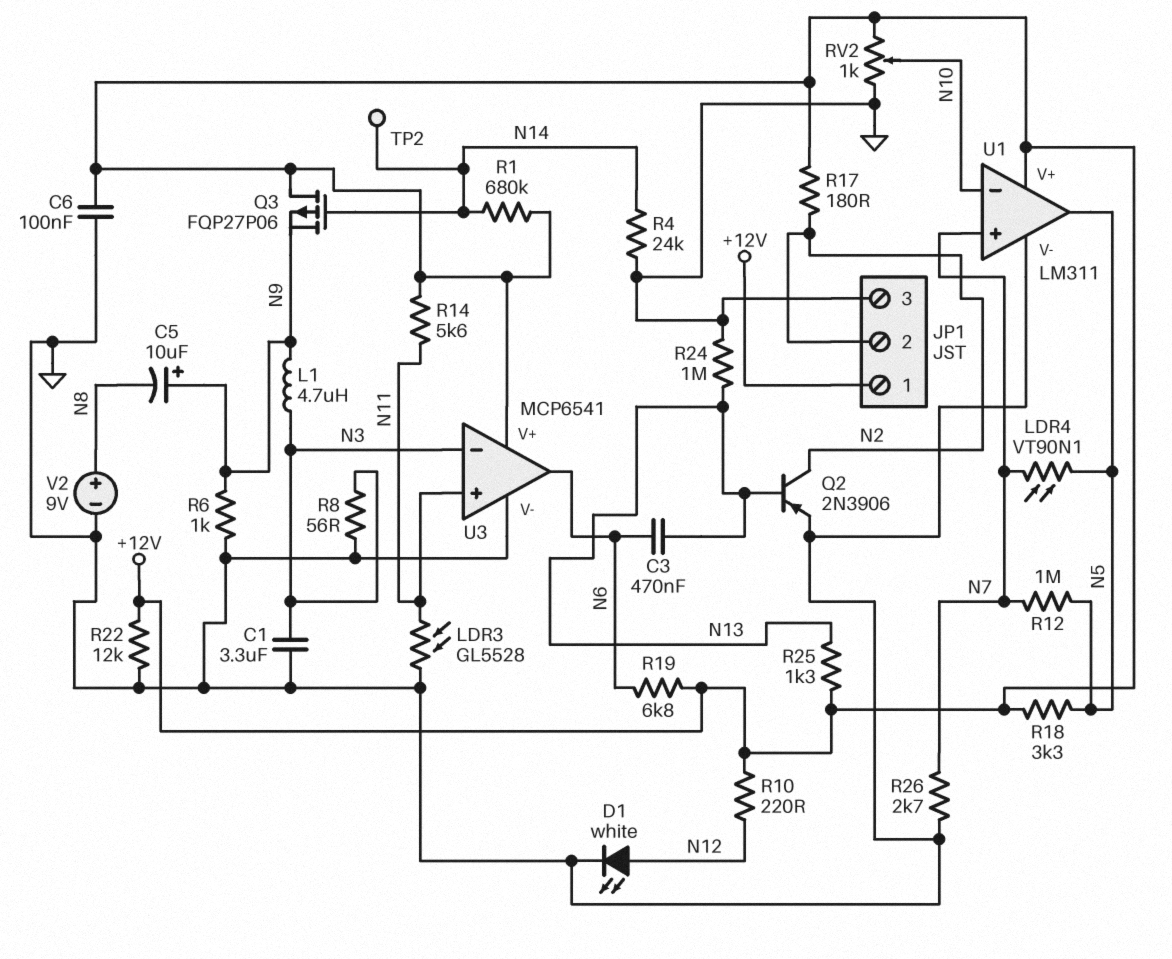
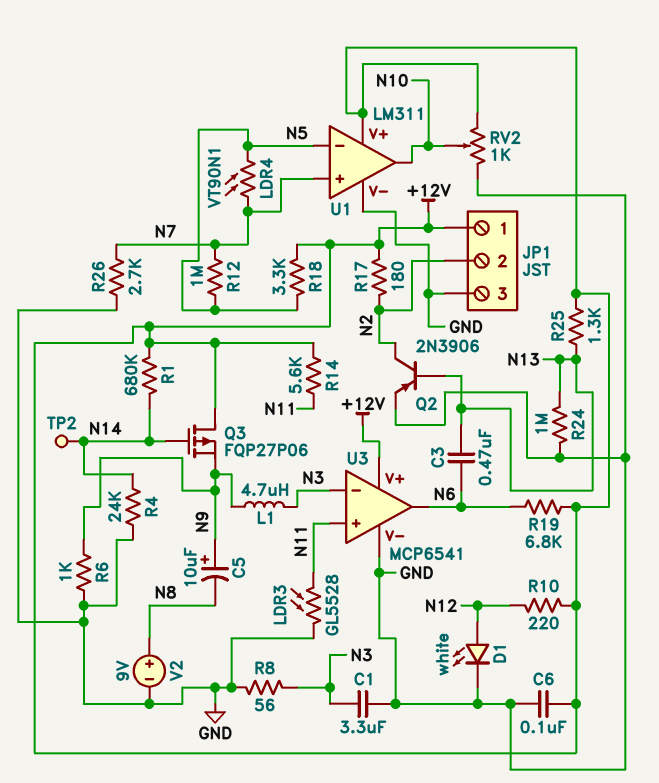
R22: 12k (+12V, GND) -> none
U1 pin in-: N10 -> N5
U1 pin out: N5 -> N10

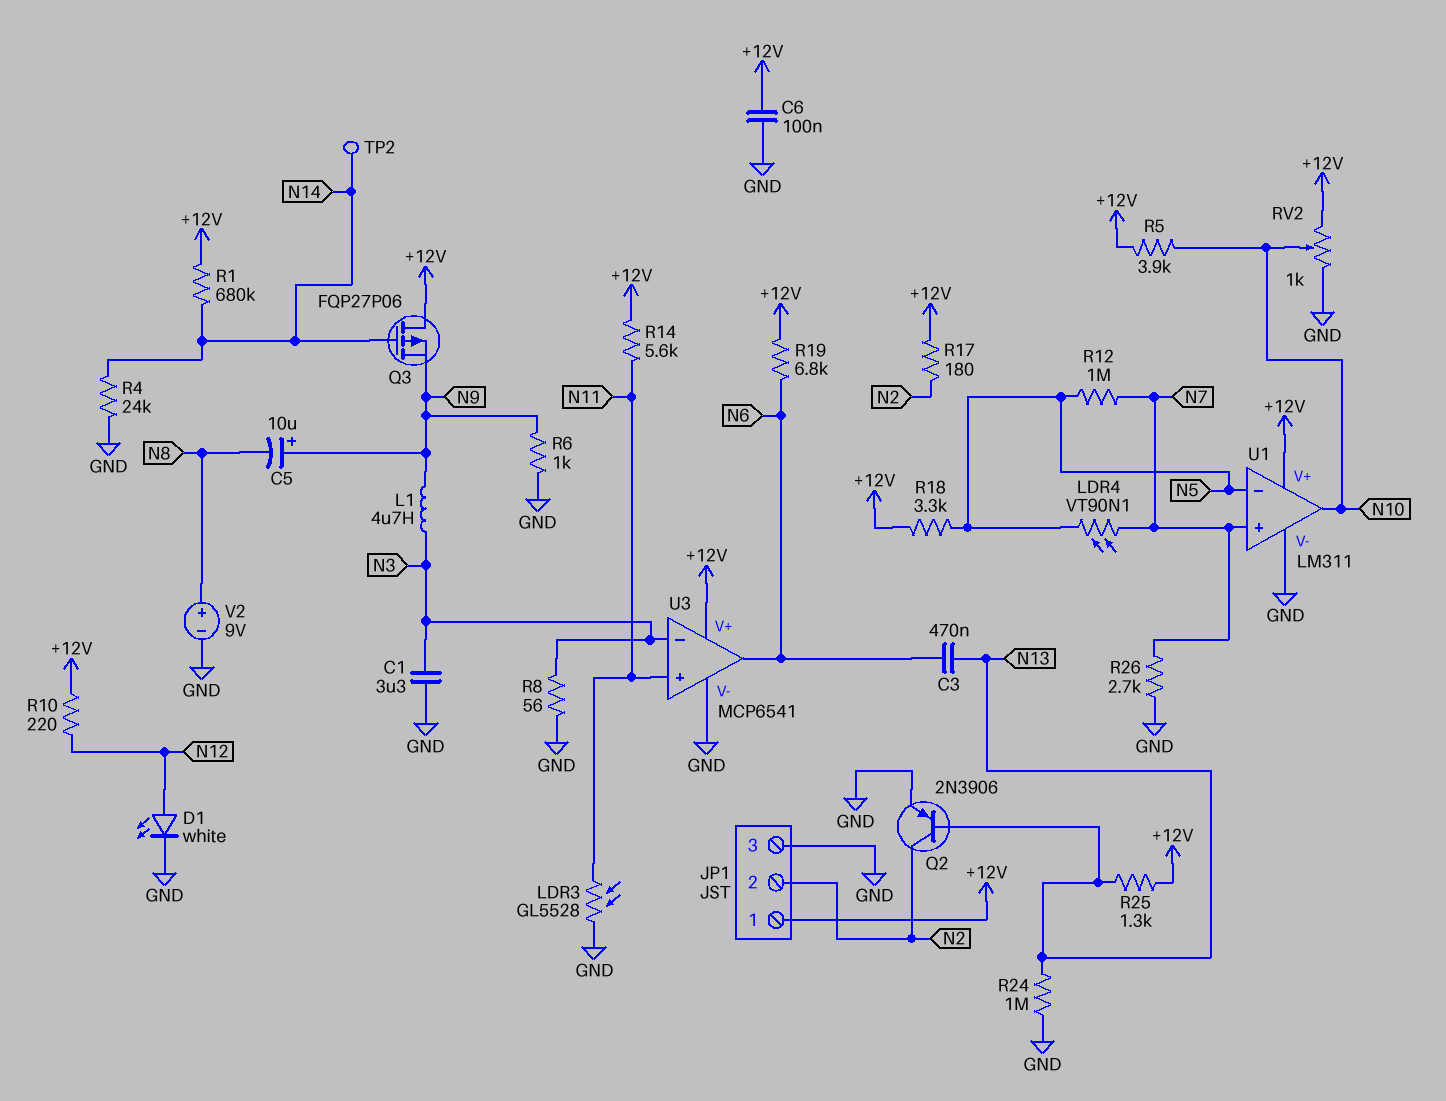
R5: none -> 3.9k (+12V, N10)

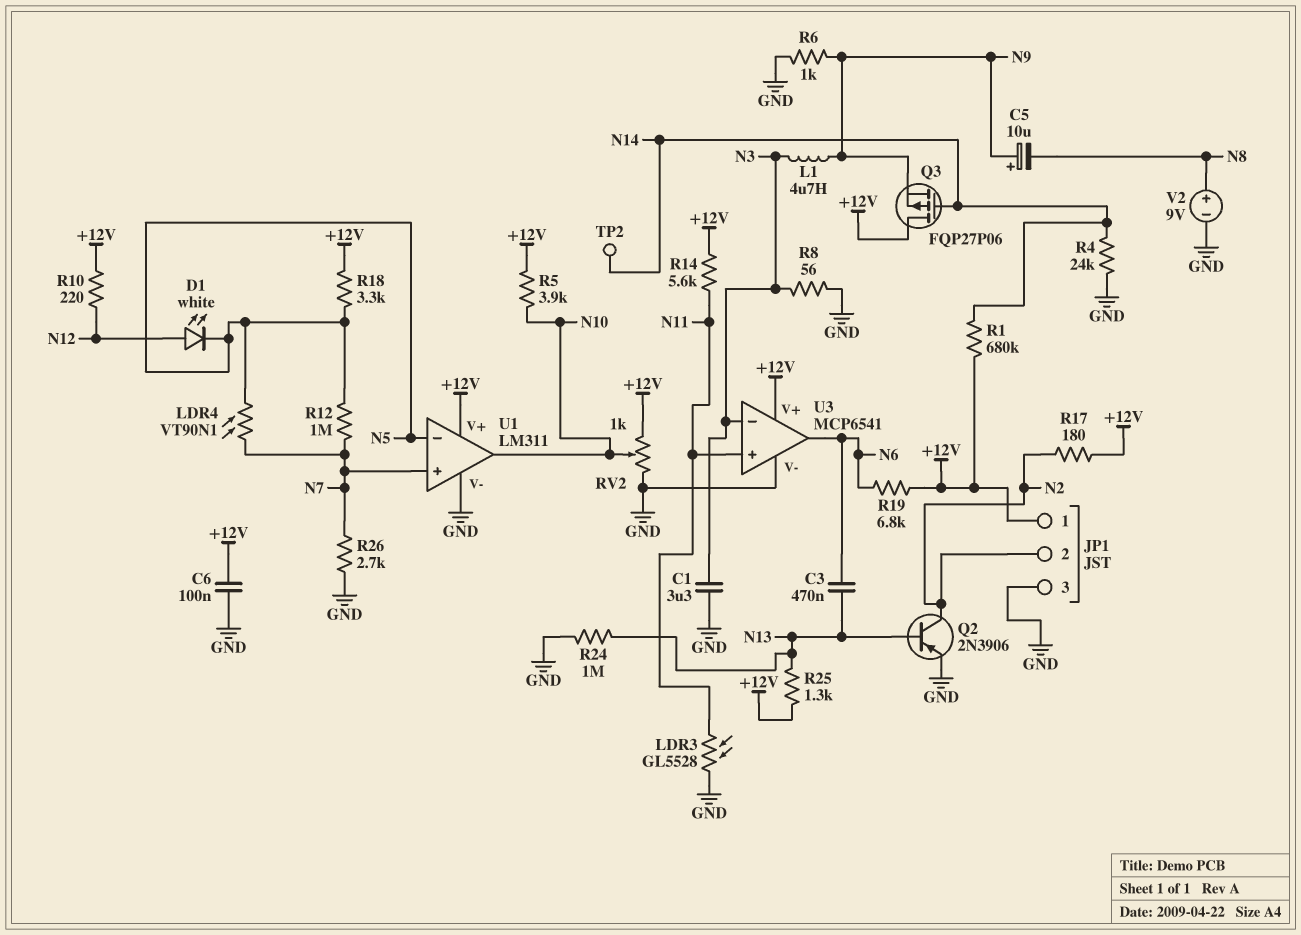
D1: LED white (A N12, K GND) -> LED white (A N12, K N5)

